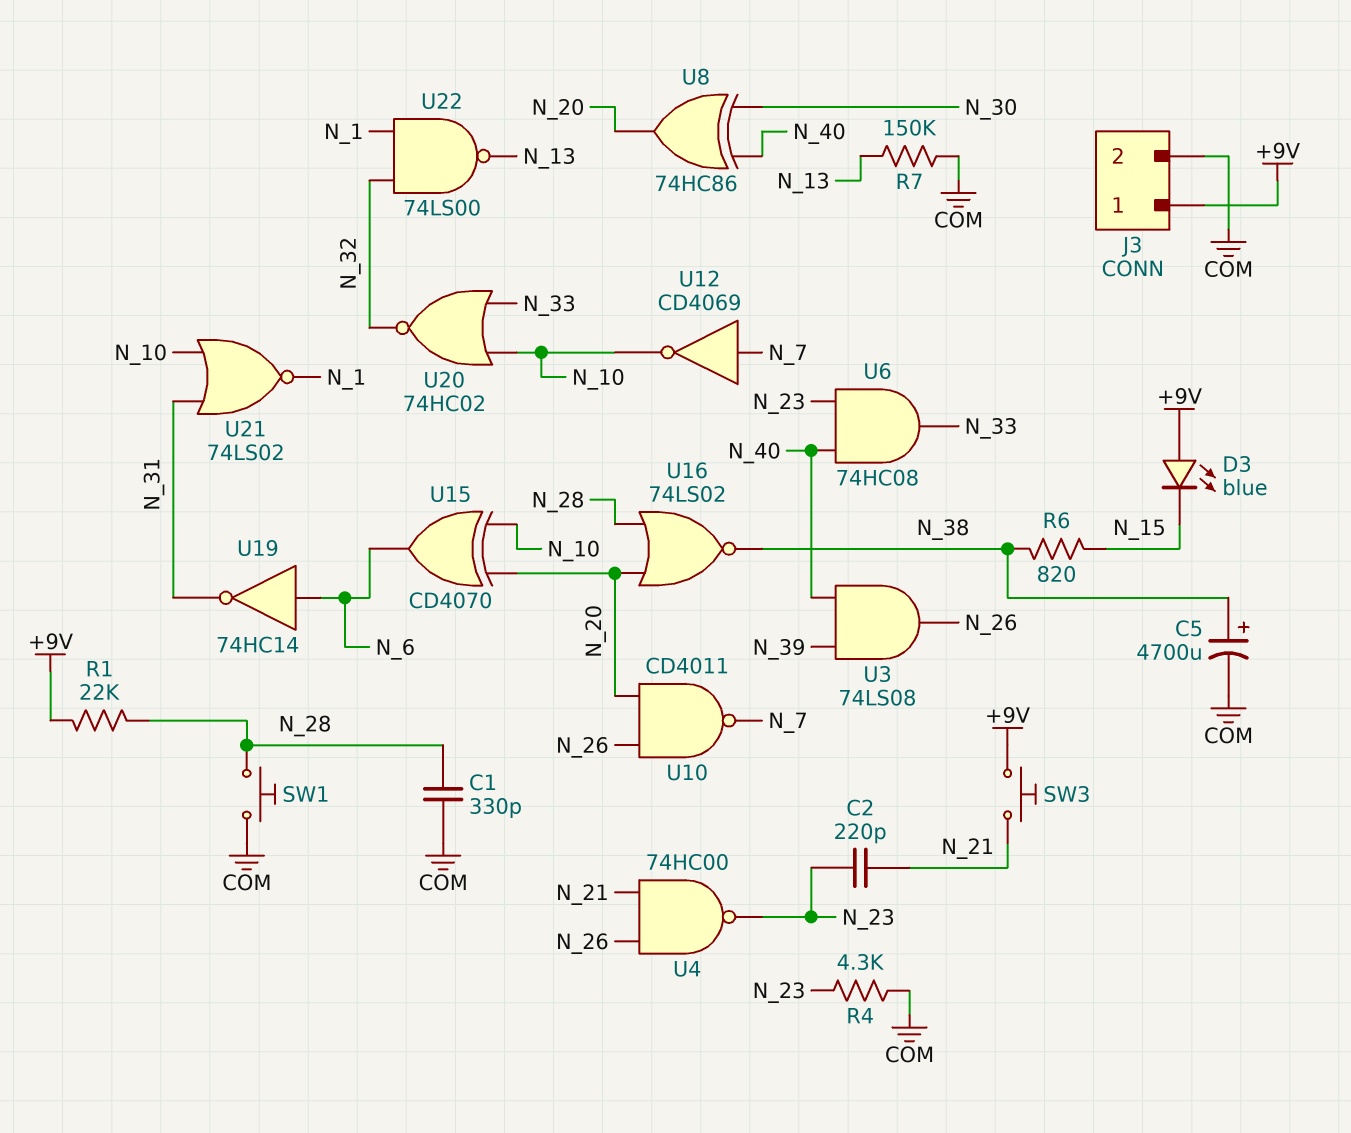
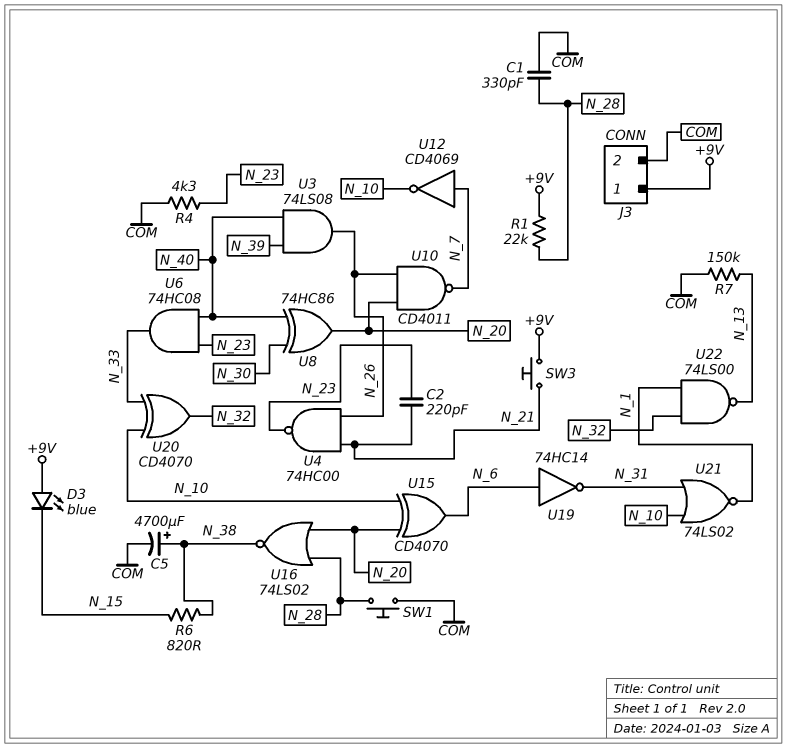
U20: NOR 74HC02 (in N_10, in N_33, out N_32) -> XOR CD4070 (in N_10, in N_33, out N_32)

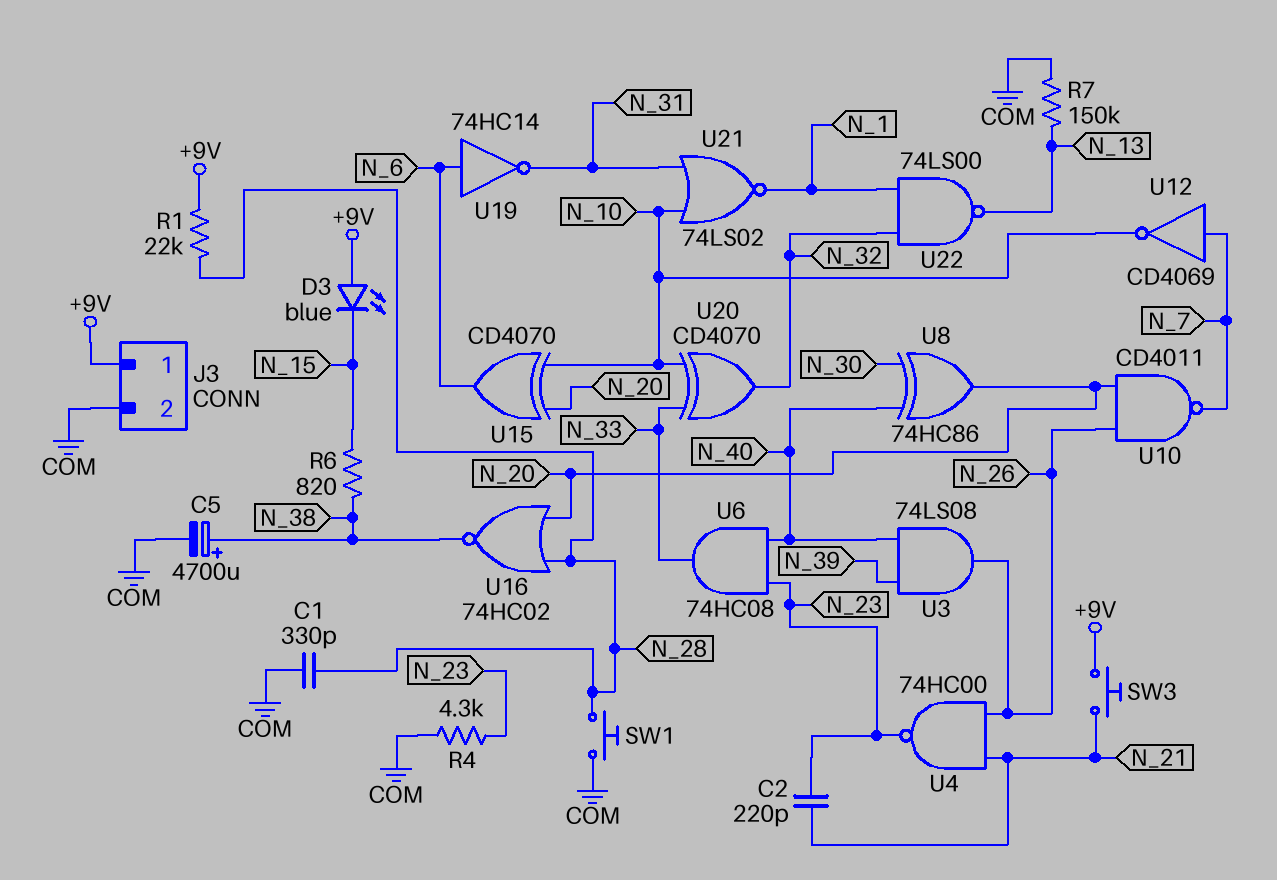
U16: NOR 74LS02 (in N_20, in N_28, out N_38) -> NOR 74HC02 (in N_20, in N_28, out N_38)

